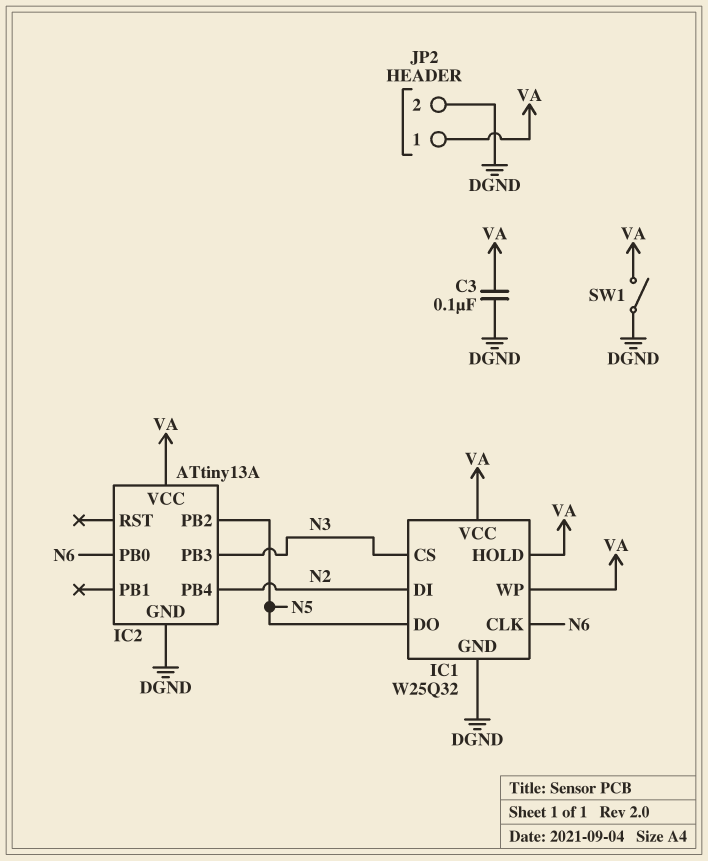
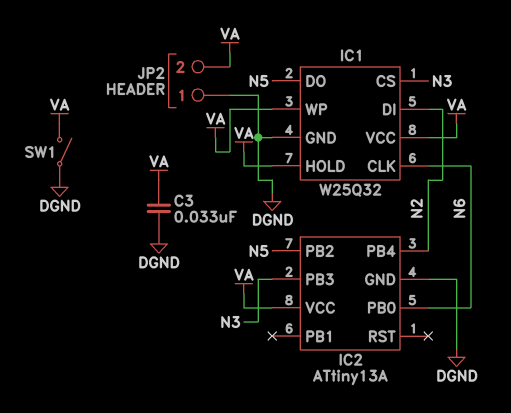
C3: 100nF (DGND, VA) -> 33nF (DGND, VA)
JP2 pin 1: VA -> DGND
JP2 pin 2: DGND -> VA

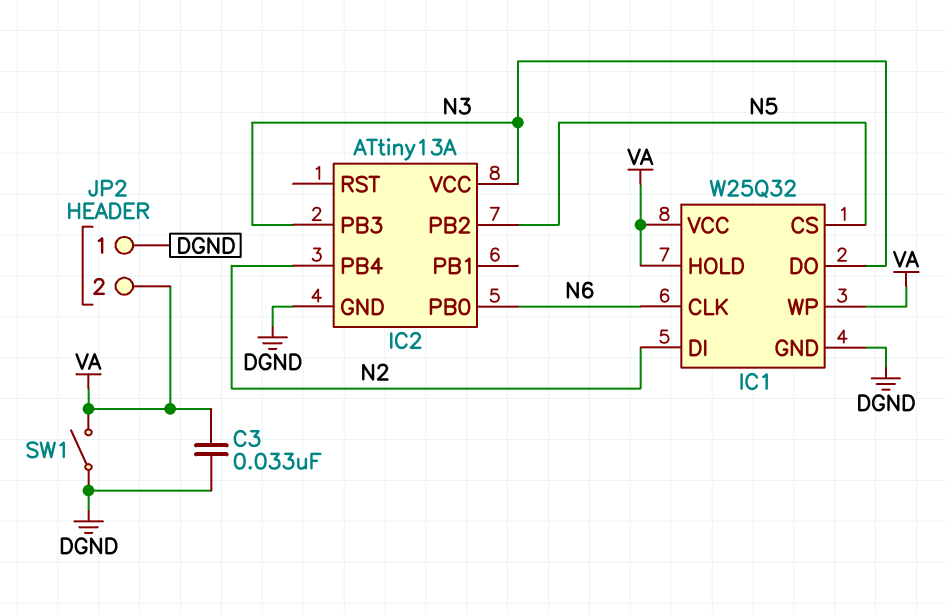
IC1 pin CS: N3 -> N5
IC1 pin DO: N5 -> N3
IC2 pin VCC: VA -> N3

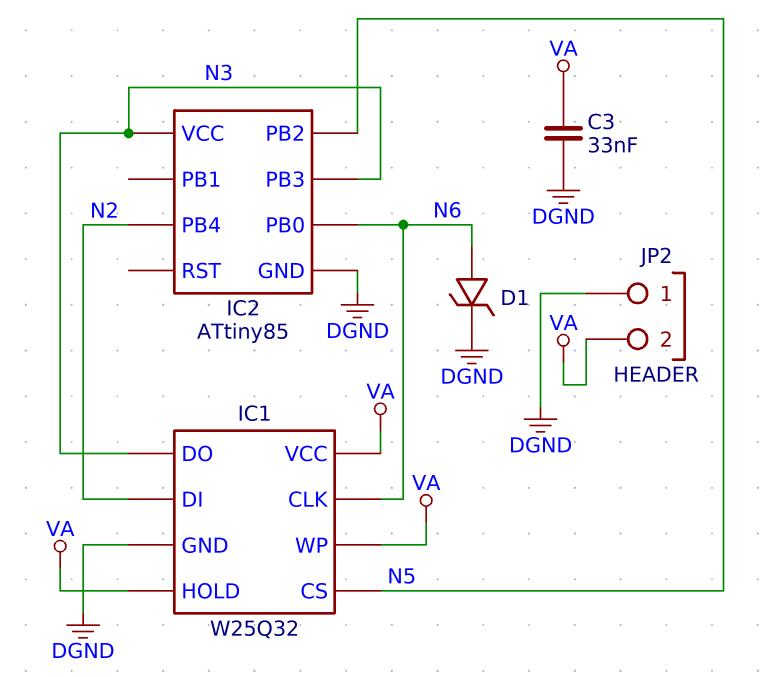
D1: none -> zener (A N6, K DGND)
IC2: ATtiny13A -> ATtiny85
SW1: switch (DGND, VA) -> none

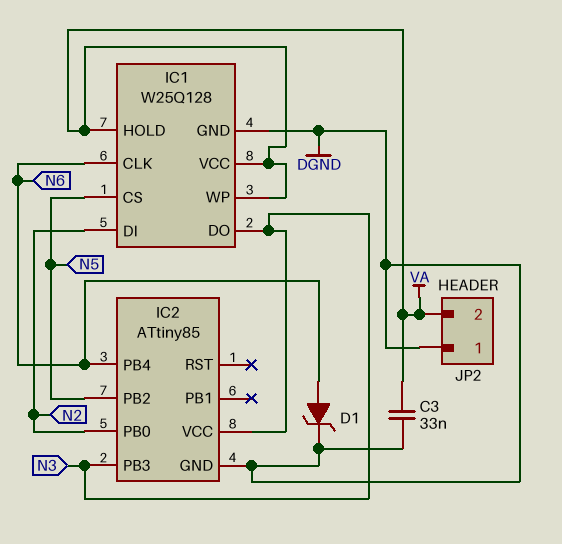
IC1: W25Q32 -> W25Q128
IC2 pin PB0: N6 -> N2
IC2 pin PB4: N2 -> N6

